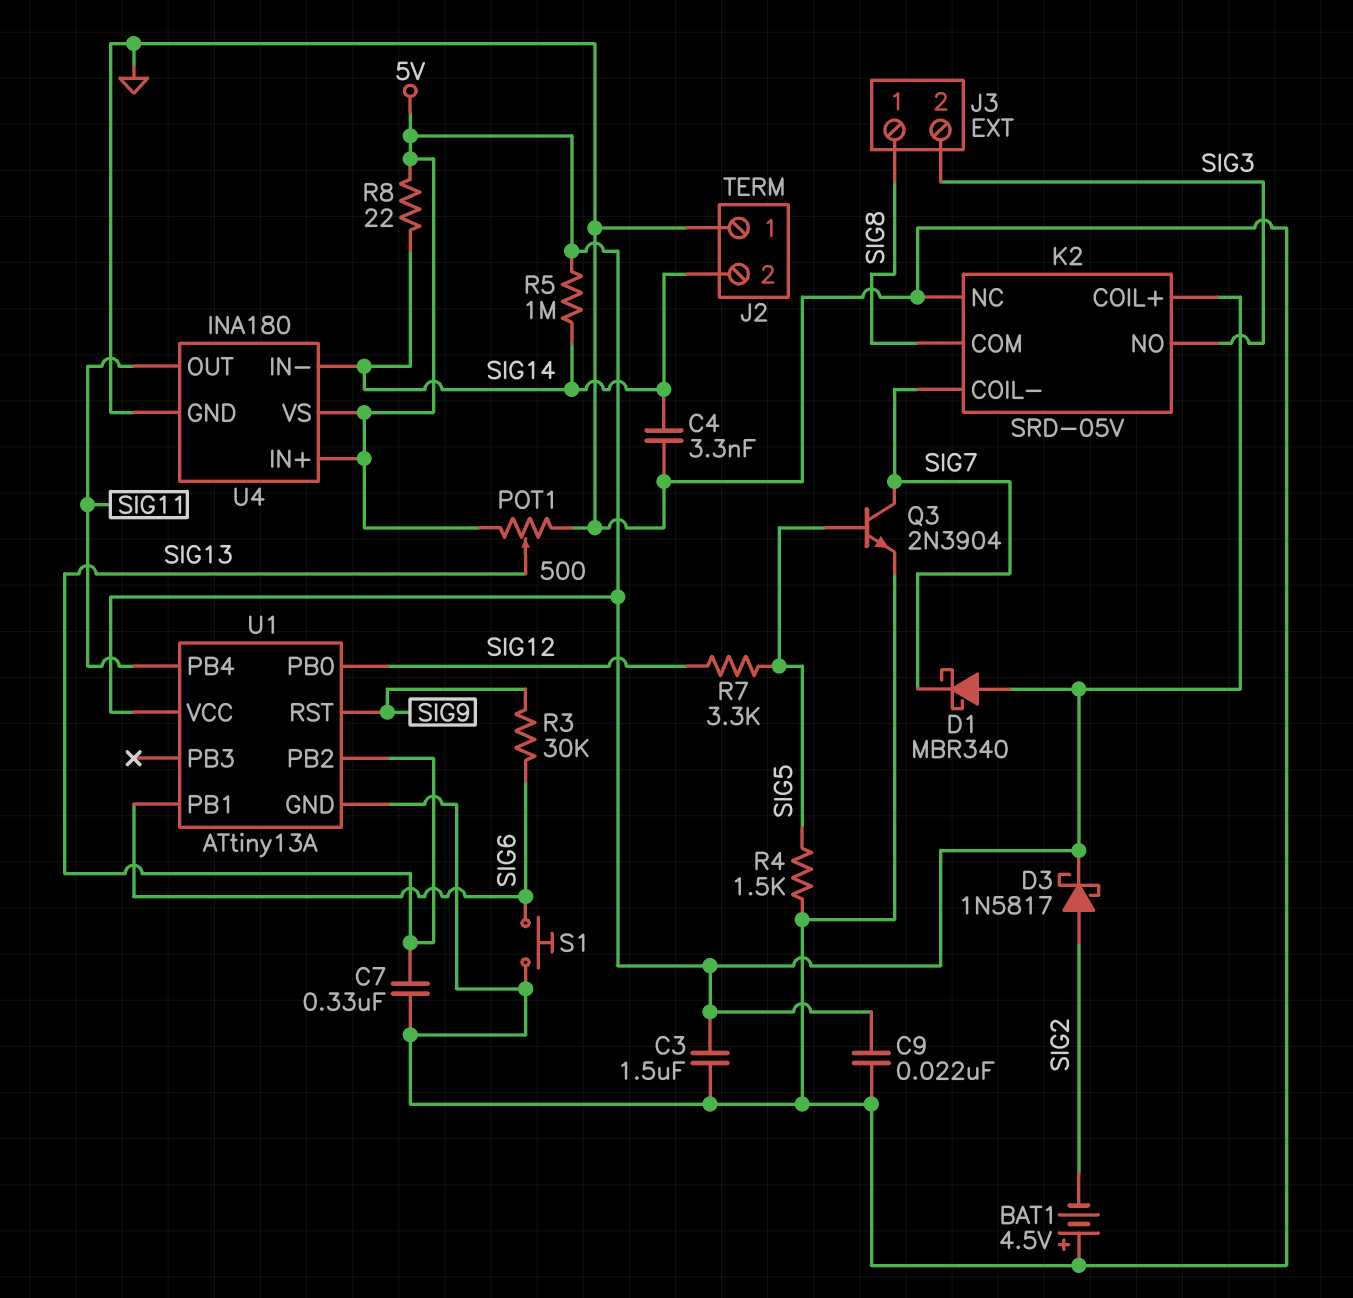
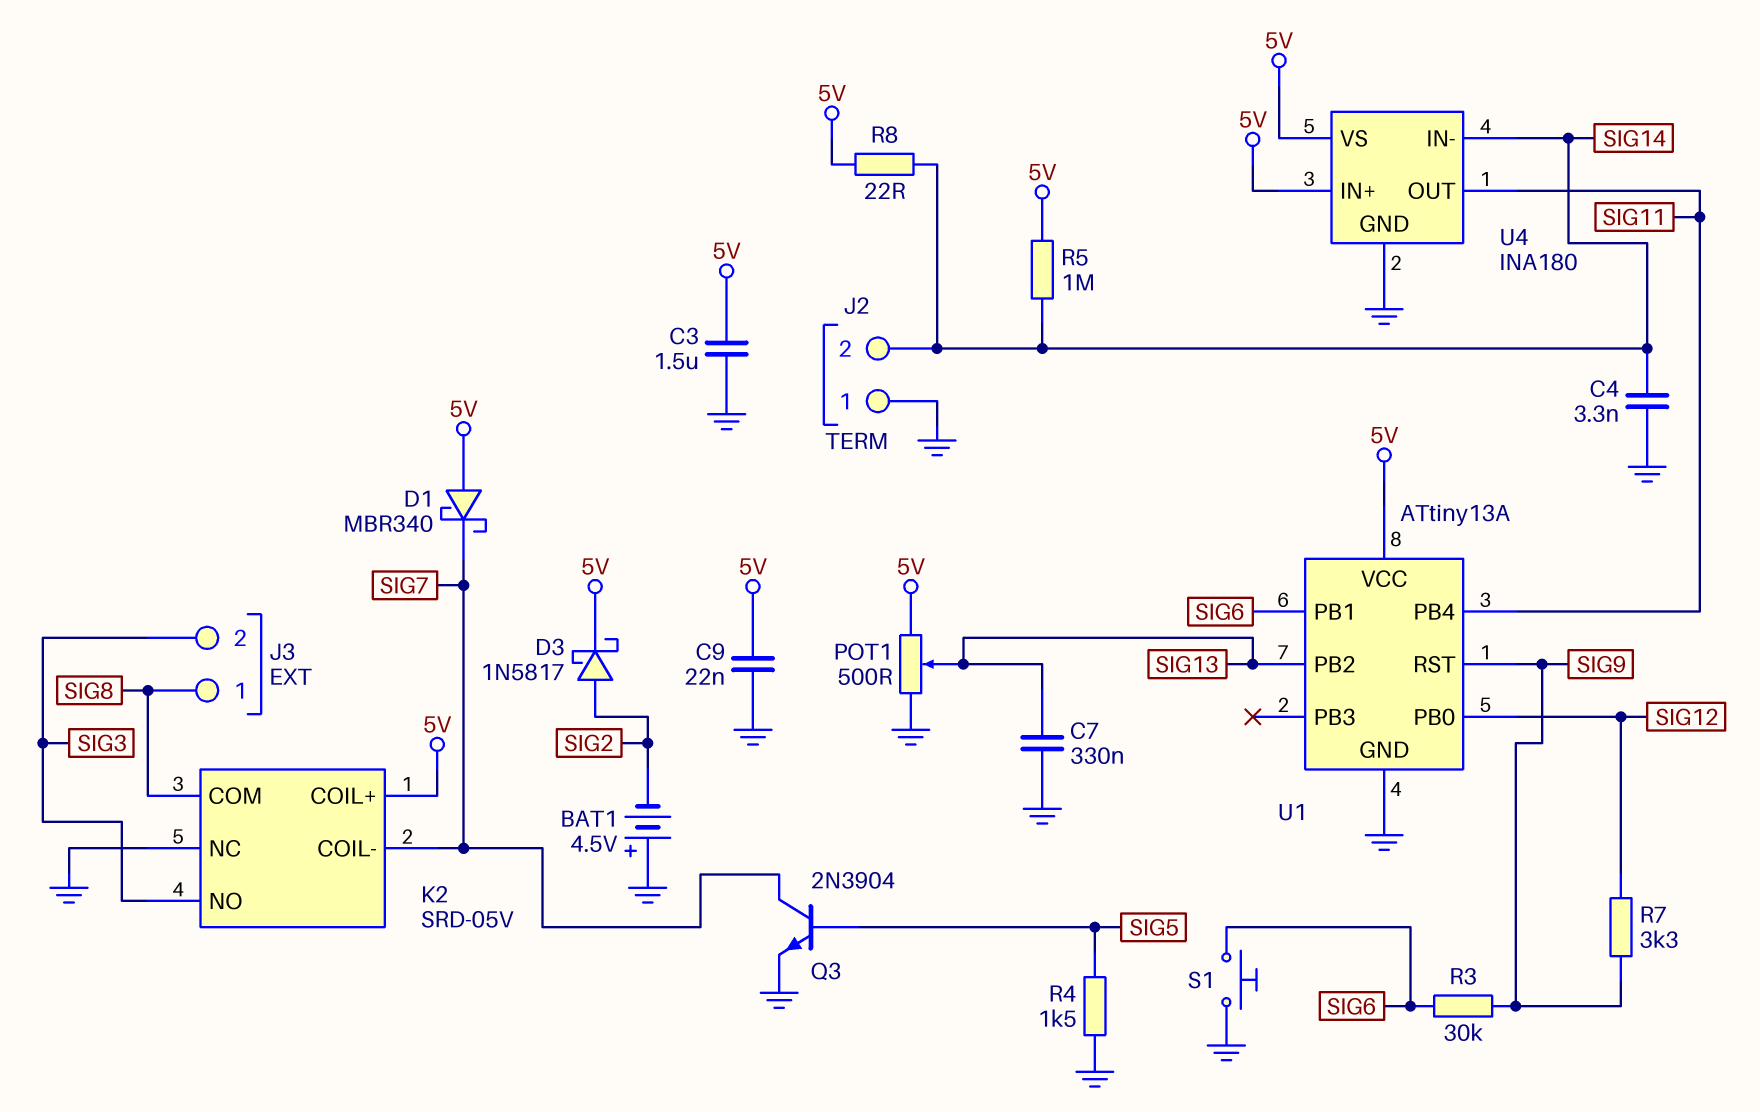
R7: 3.3k (SIG5, SIG12) -> 3.3k (SIG9, SIG12)

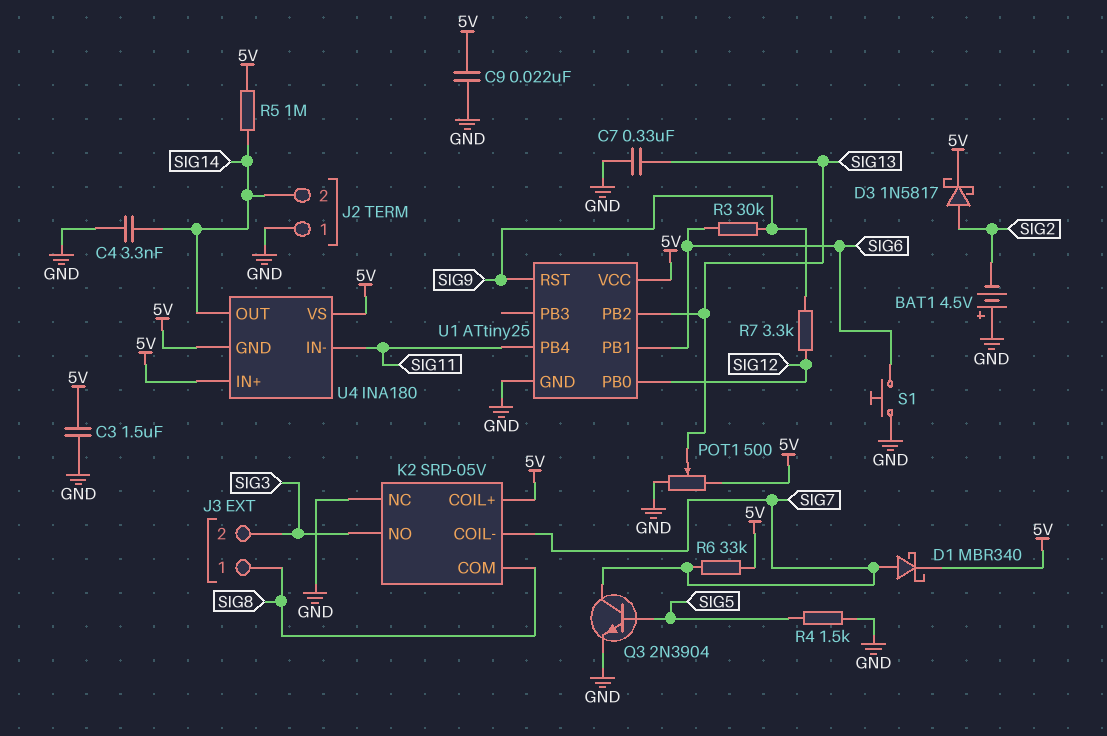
D1: schottky MBR340 (A 5V, K SIG7) -> schottky MBR340 (A SIG7, K 5V)
R6: none -> 33k (5V, SIG7)
R8: 22 (5V, SIG14) -> none
U1: ATtiny13A -> ATtiny25
U4 pin GND: GND -> 5V
U4 pin IN-: SIG14 -> SIG11
U4 pin OUT: SIG11 -> SIG14

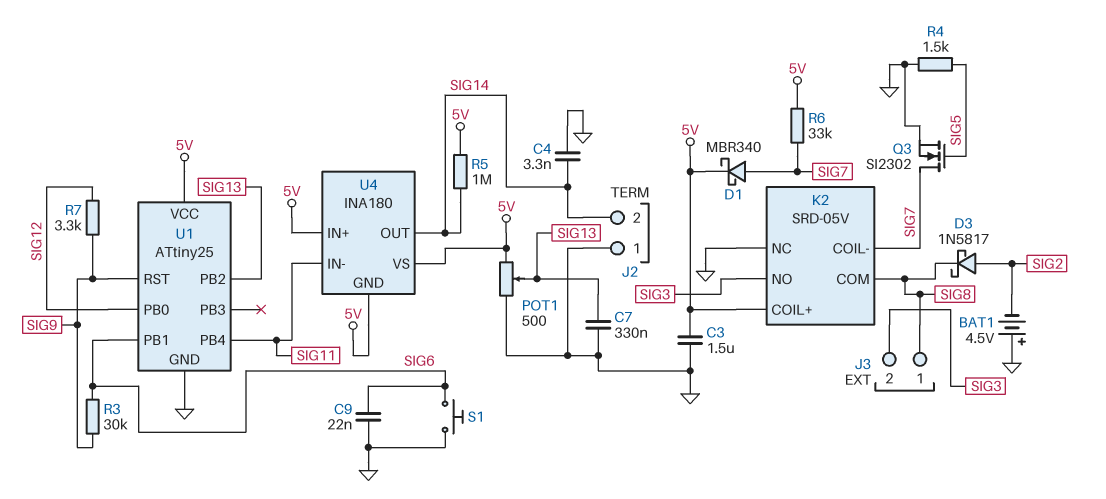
C9: 22nF (5V, GND) -> 22nF (GND, SIG6)
D3: schottky 1N5817 (A SIG2, K 5V) -> schottky 1N5817 (A SIG2, K SIG8)
Q3: NPN 2N3904 (B SIG5, C SIG7, E GND) -> NMOS SI2302 (G SIG5, D SIG7, S GND)

